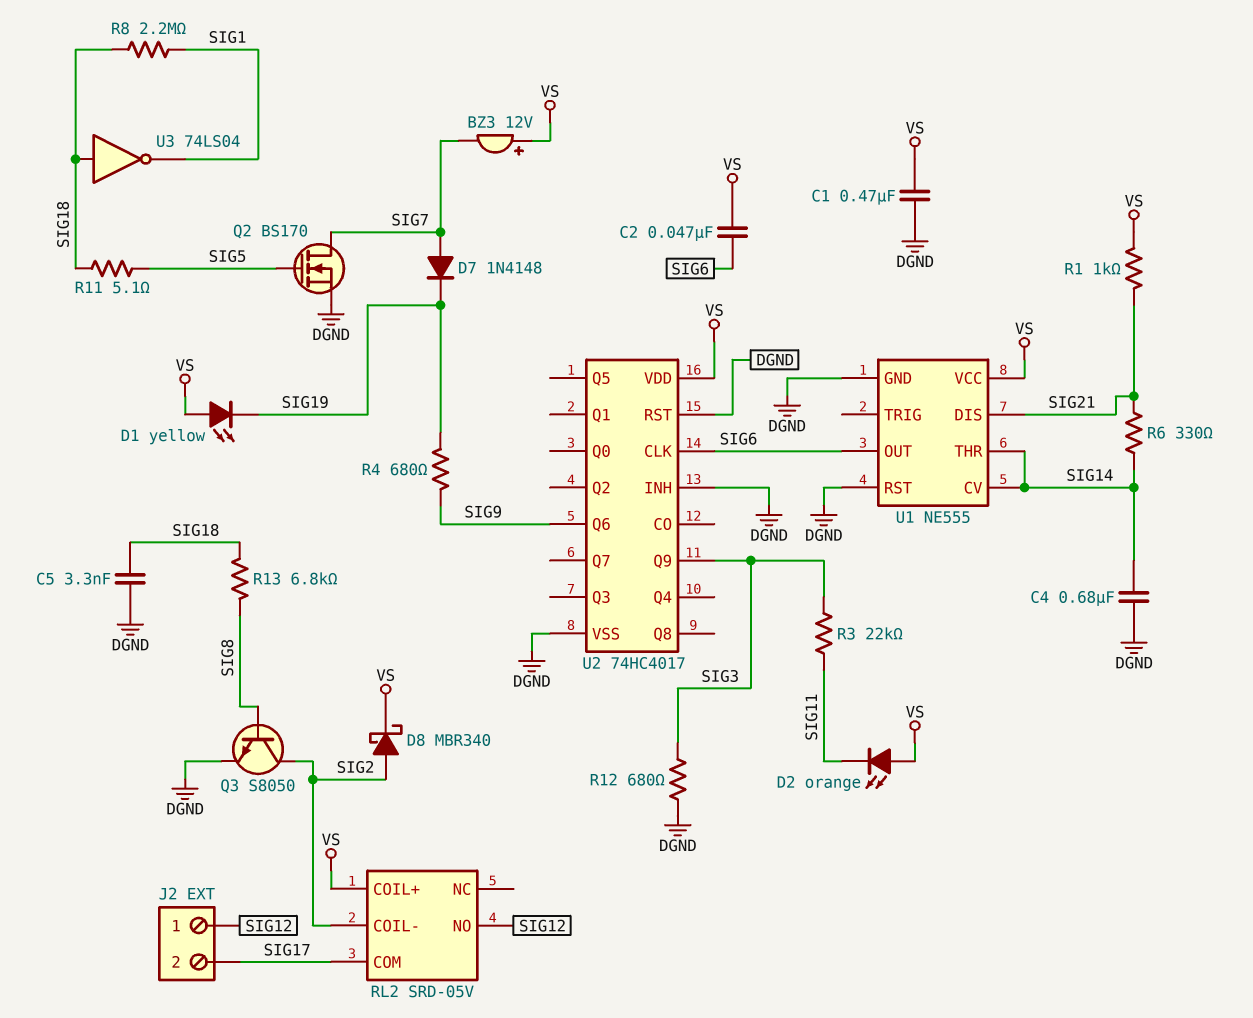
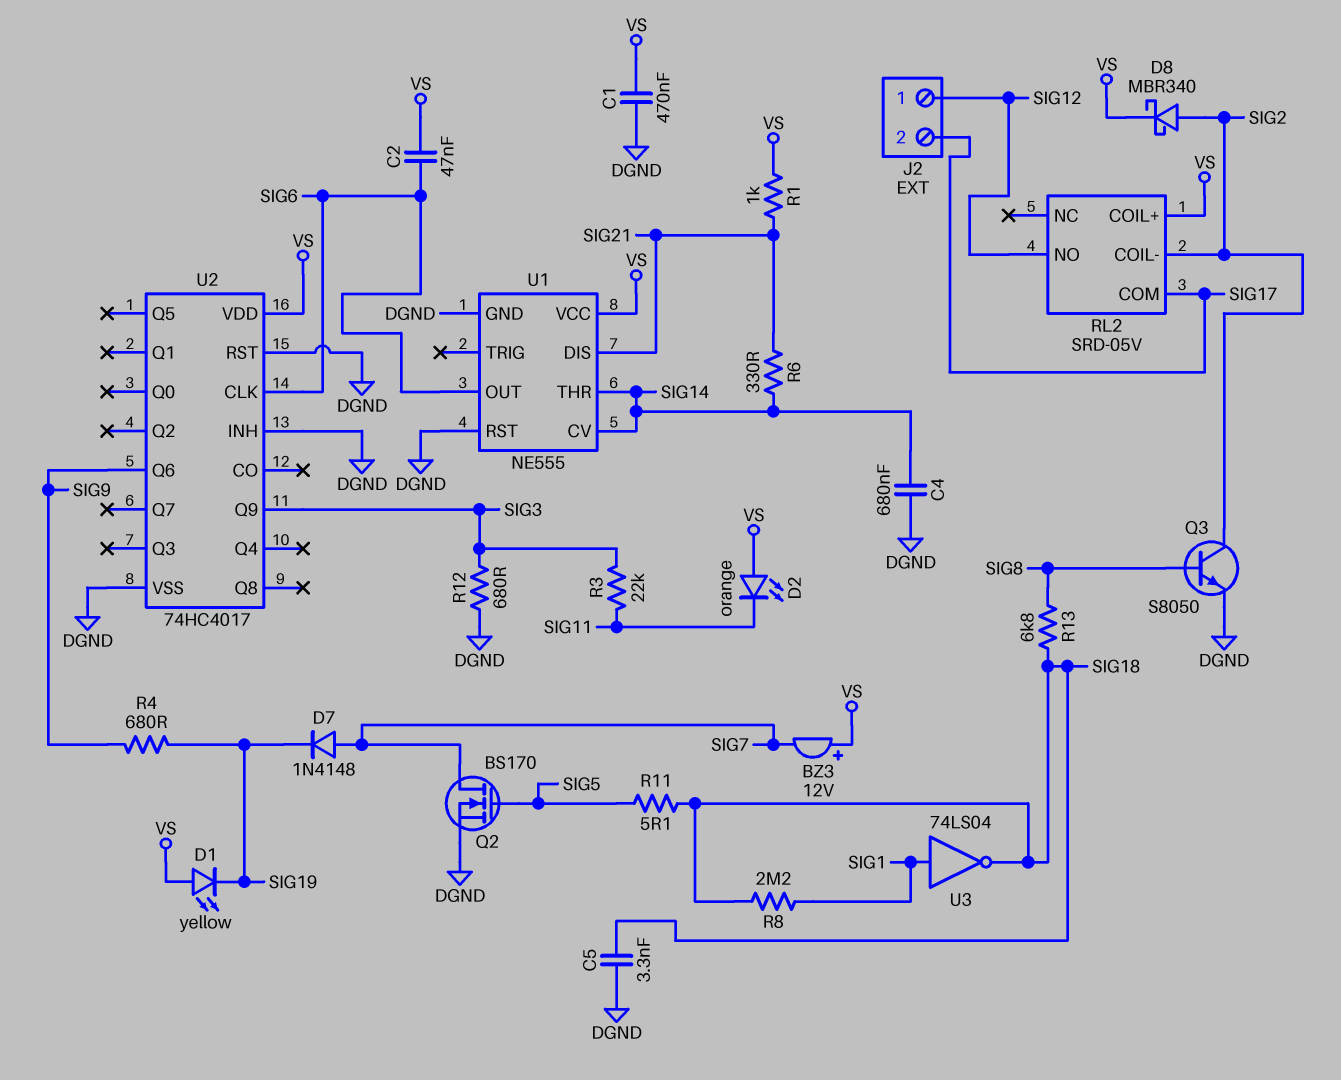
U3: NOT 74LS04 (in SIG18, out SIG1) -> NOT 74LS04 (in SIG1, out SIG18)

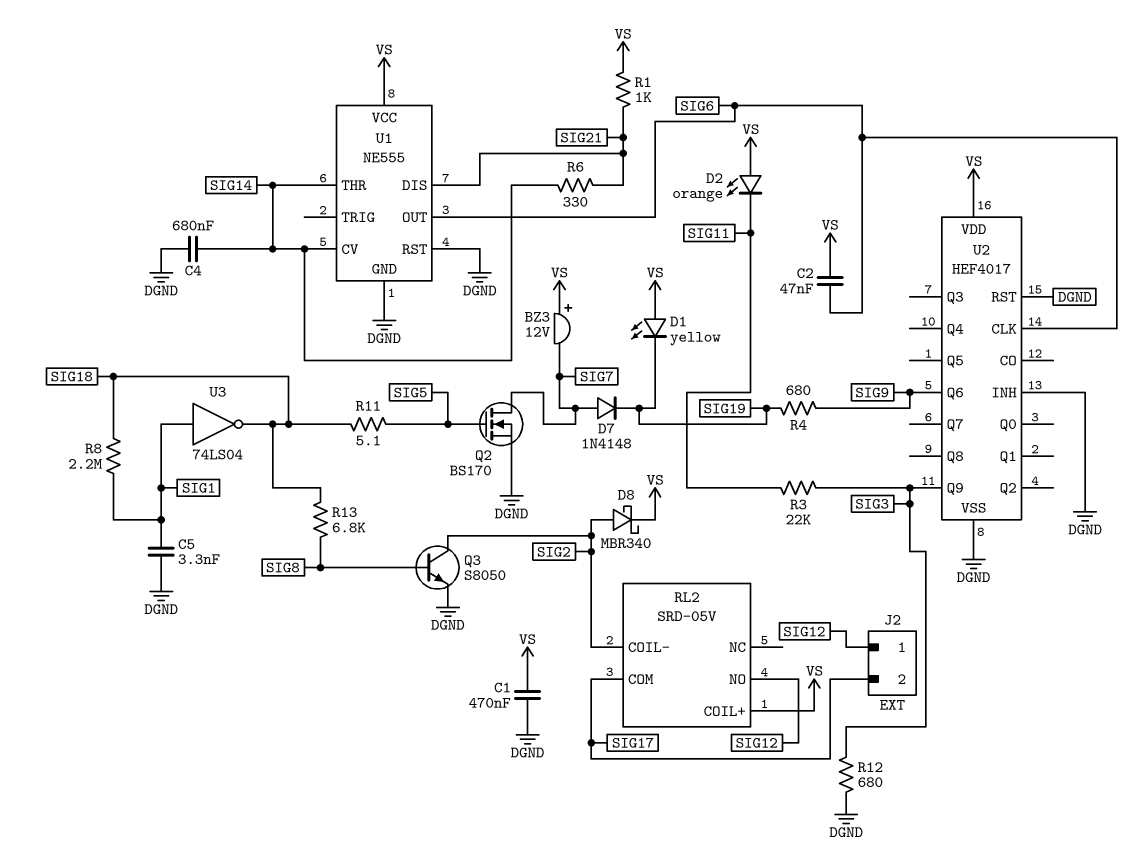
C5: 3.3nF (DGND, SIG18) -> 3.3nF (DGND, SIG1)
U2: 74HC4017 -> HEF4017

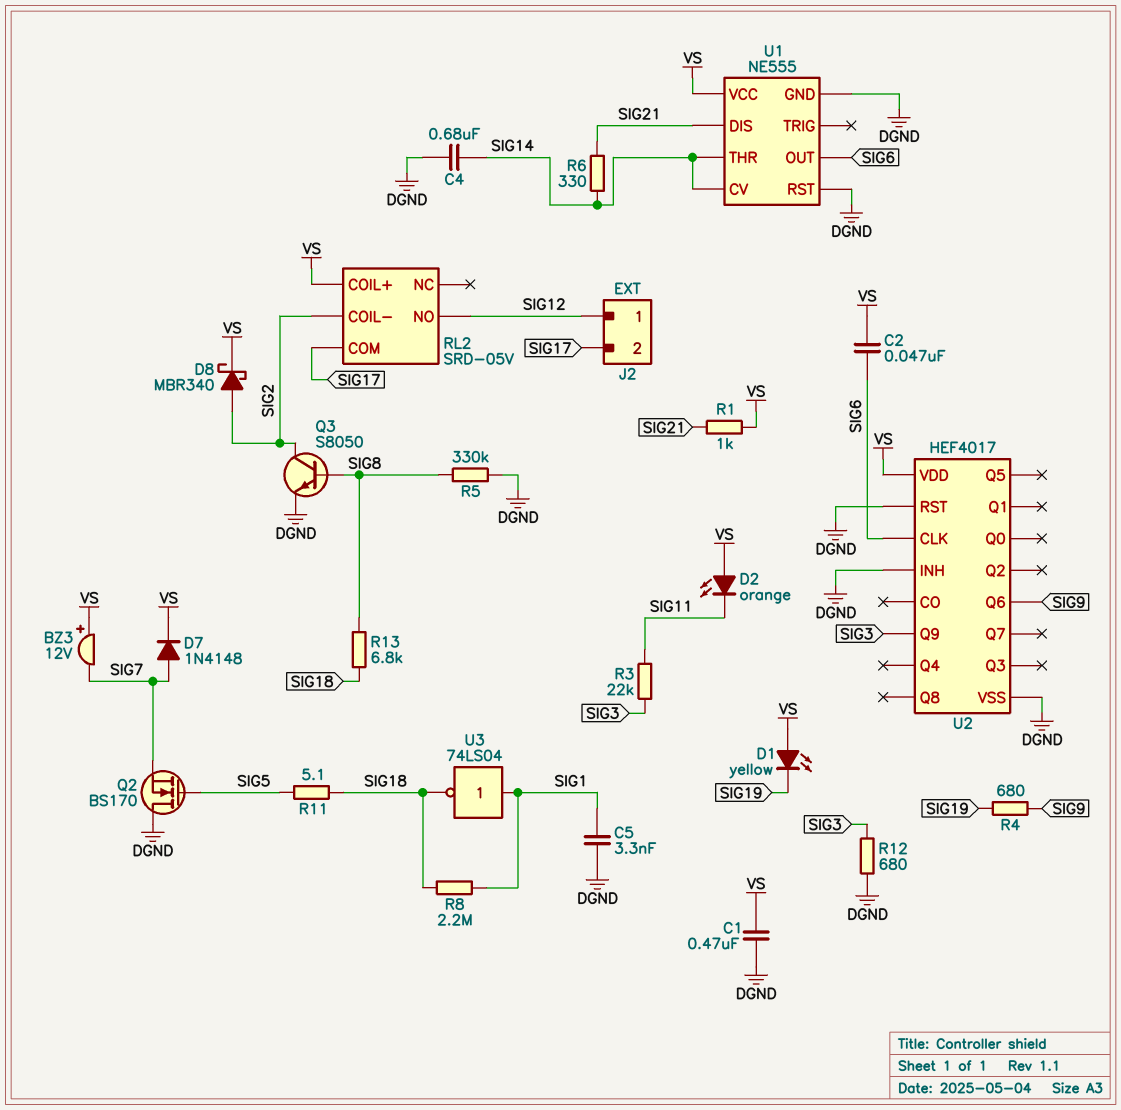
D7: diode 1N4148 (A SIG7, K SIG19) -> diode 1N4148 (A SIG7, K VS)
Q2: NMOS BS170 (G SIG5, D SIG7, S DGND) -> NMOS BS170 (G SIG5, D DGND, S SIG7)
R5: none -> 330k (DGND, SIG8)

